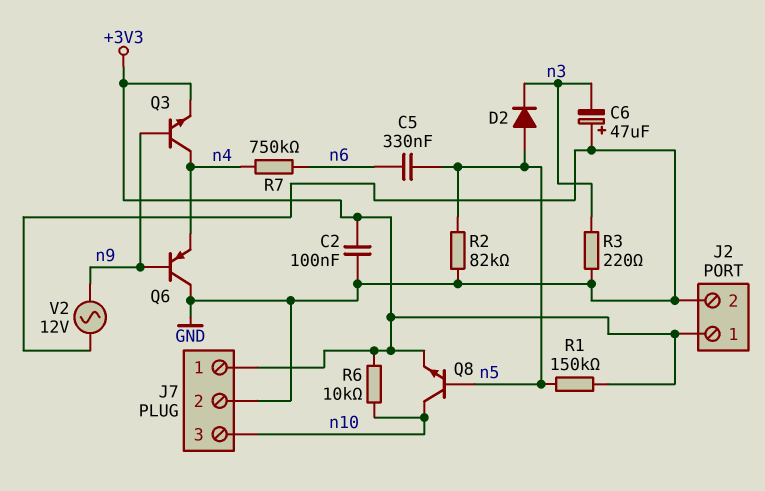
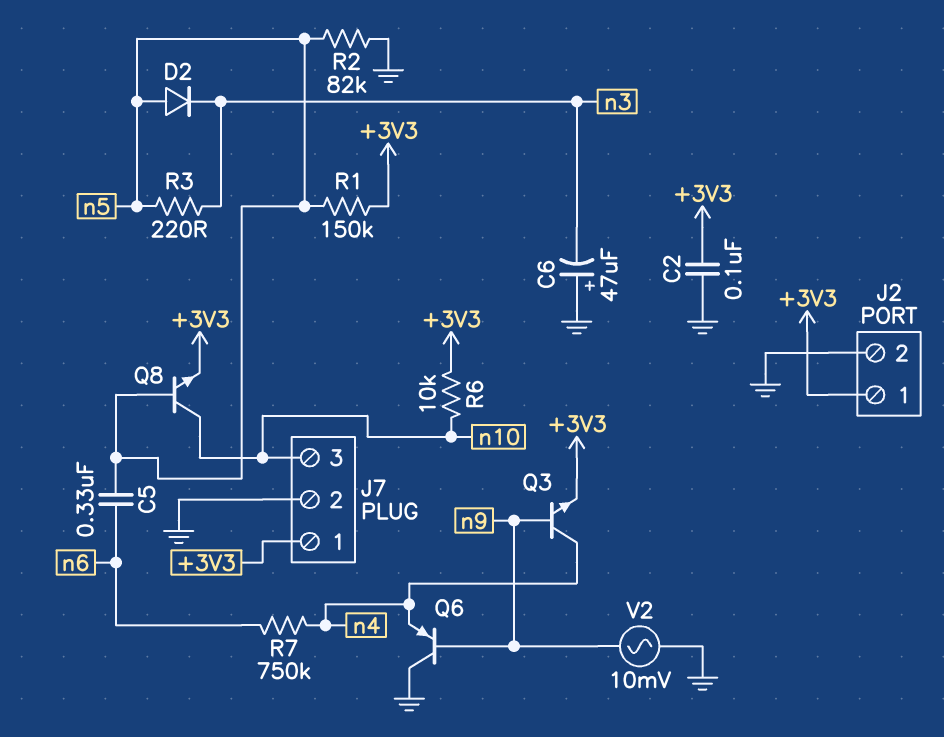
R3: 220 (GND, n3) -> 220 (n3, n5)
V2: AC 12V (GND, n9) -> AC 10mV (GND, n9)

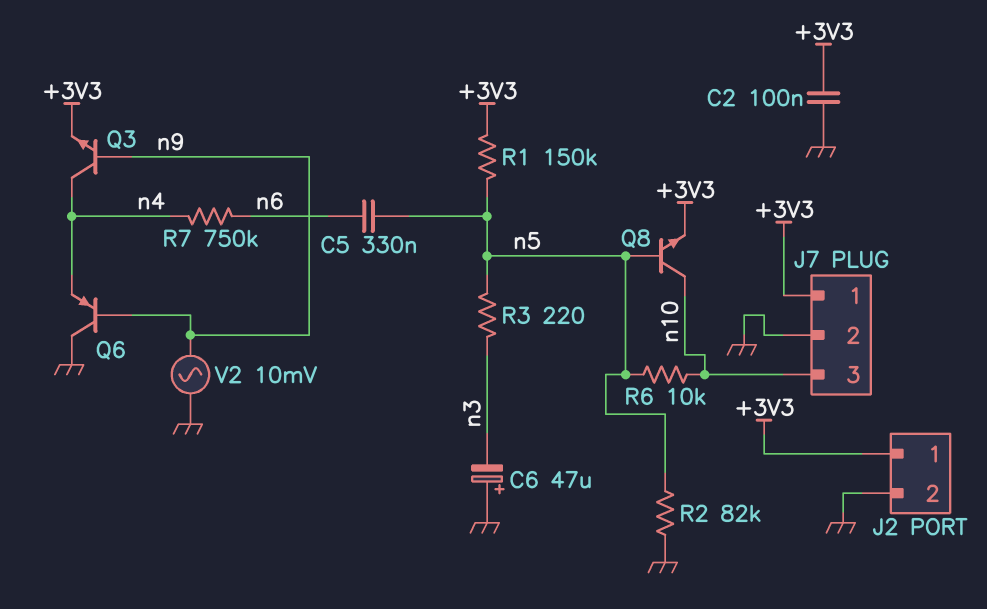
D2: diode (A n5, K n3) -> none
R6: 10k (+3V3, n10) -> 10k (n5, n10)

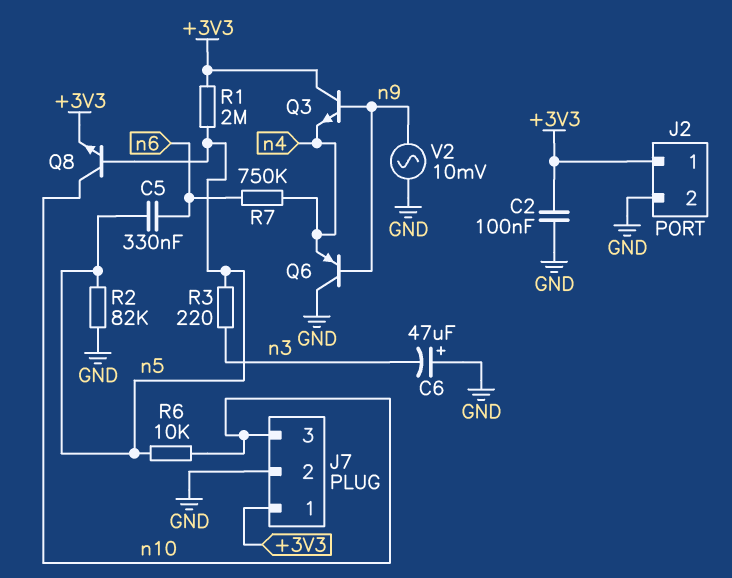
Q3: NPN (B n9, C n4, E +3V3) -> NPN (B n9, C +3V3, E n4)
R1: 150k (+3V3, n5) -> 2M (+3V3, n5)

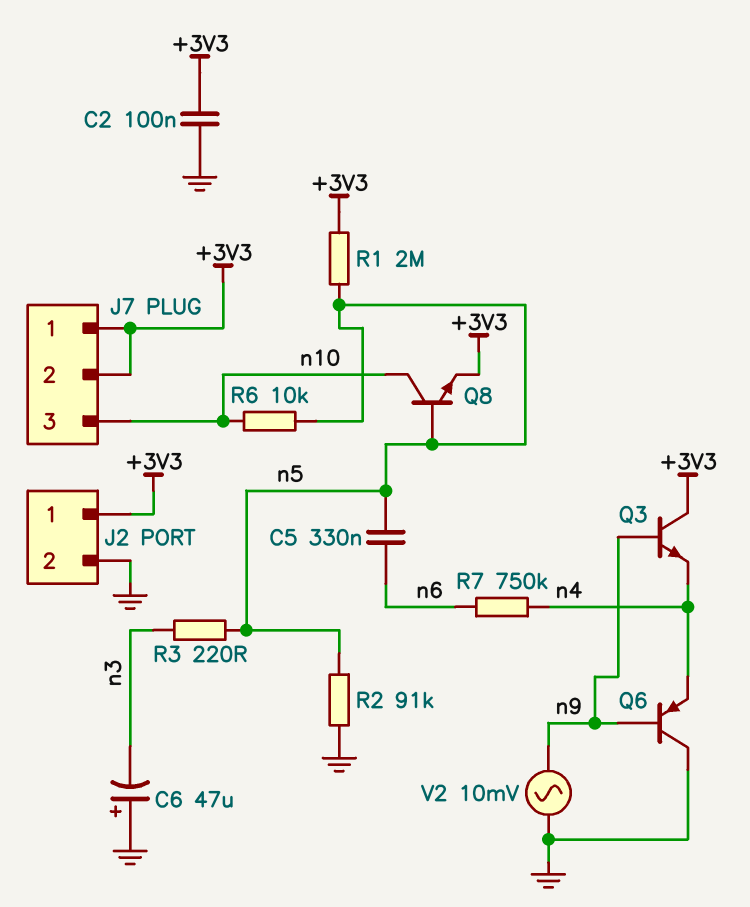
J7 pin 2: GND -> +3V3
R2: 82k (GND, n5) -> 91k (GND, n5)

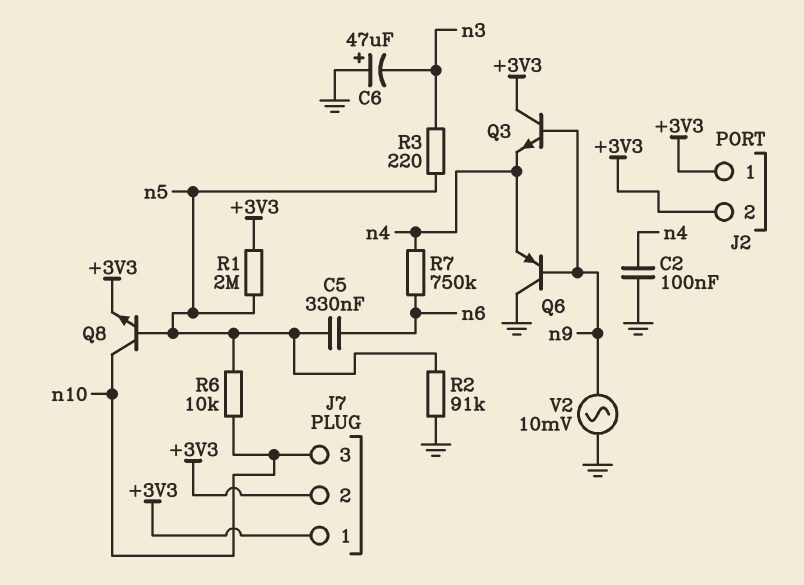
C2: 100nF (+3V3, GND) -> 100nF (GND, n4)
J2 pin 2: GND -> +3V3

